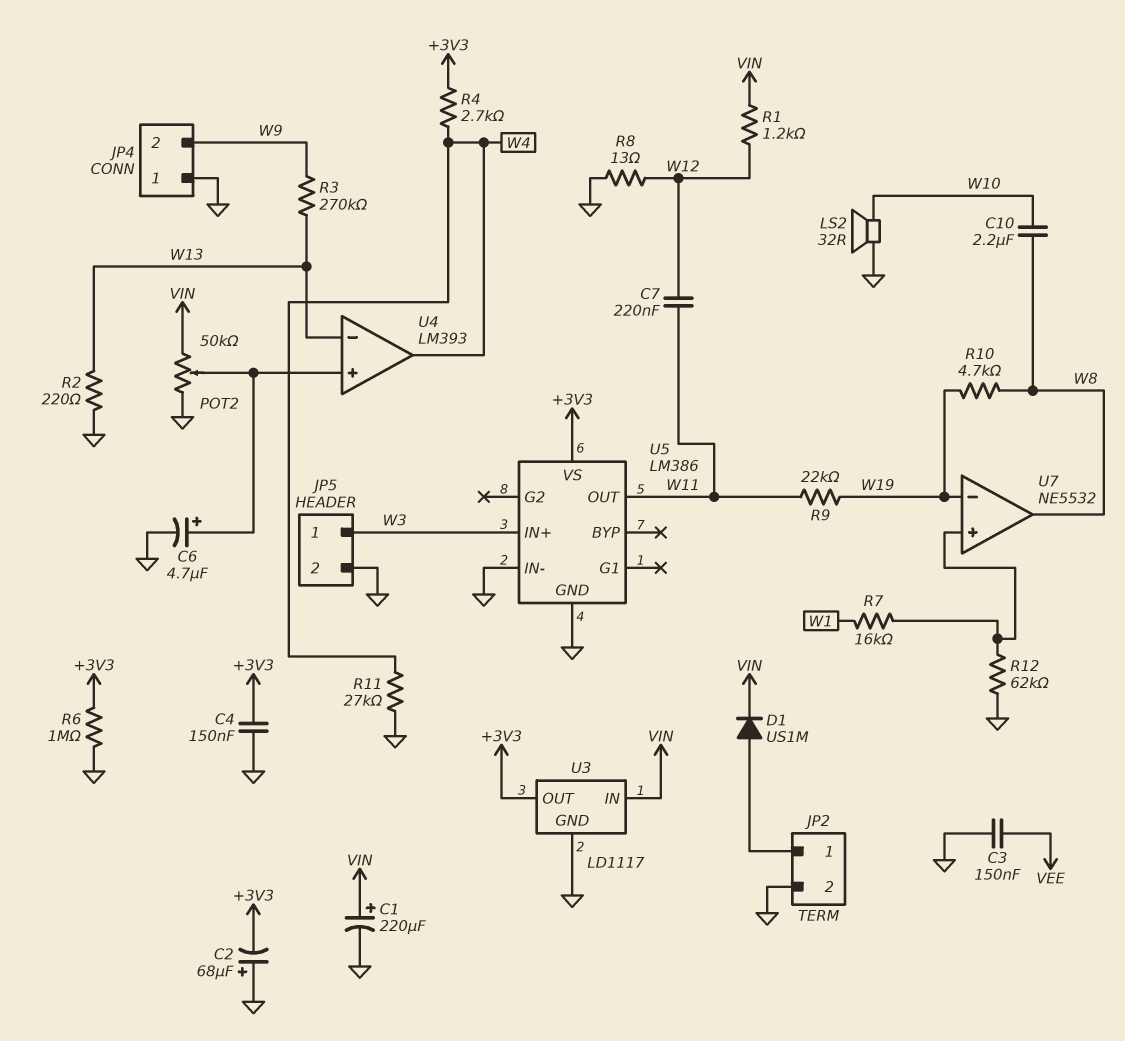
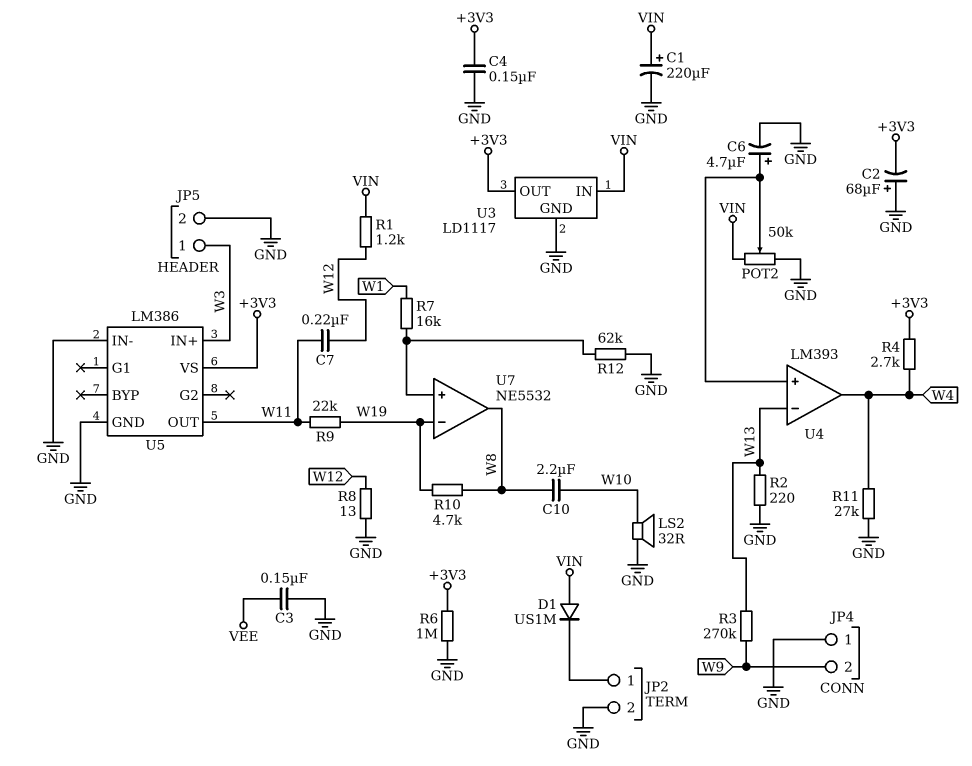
D1: diode US1M (A JP2/1, K VIN) -> diode US1M (A VIN, K JP2/1)

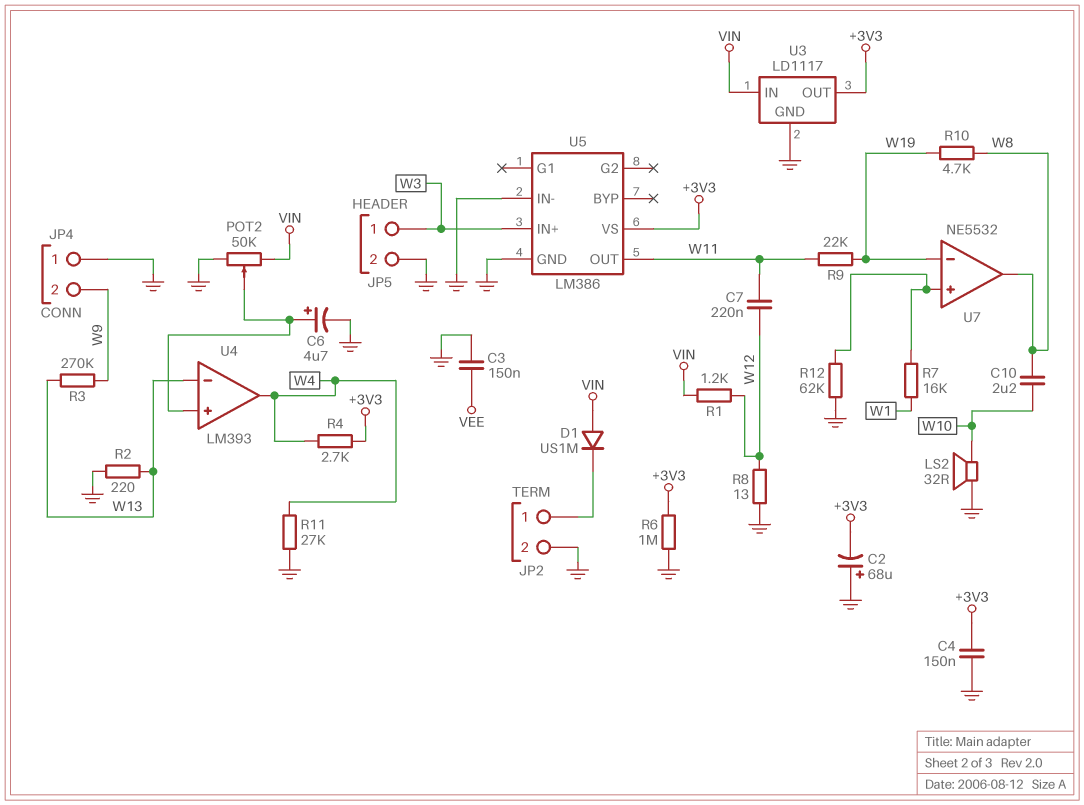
C1: 220uF (plus VIN, minus GND) -> none

